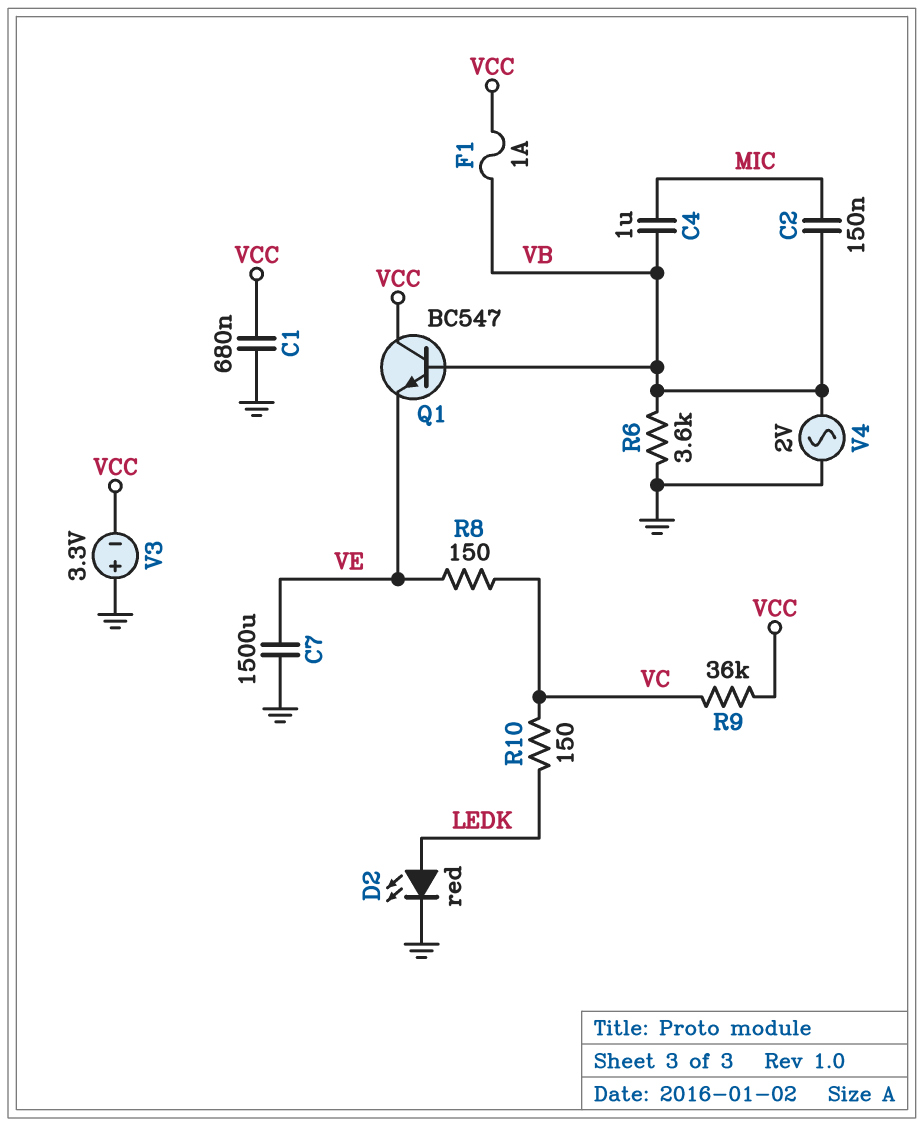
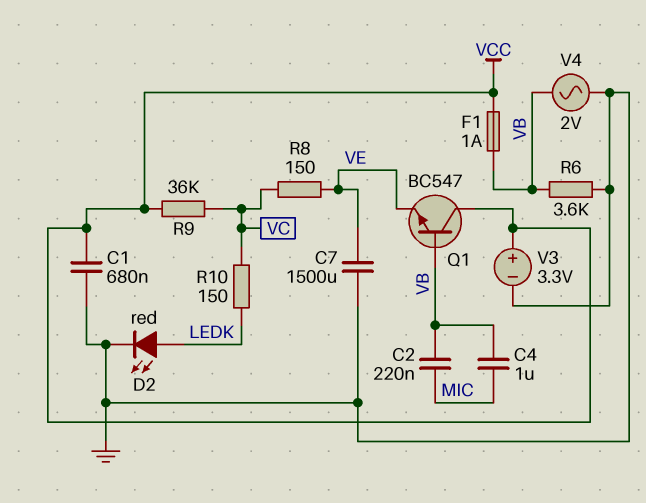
C2: 150nF (MIC, VB) -> 220nF (MIC, VB)
V3: 3.3V (plus GND, minus VCC) -> 3.3V (plus VCC, minus GND)

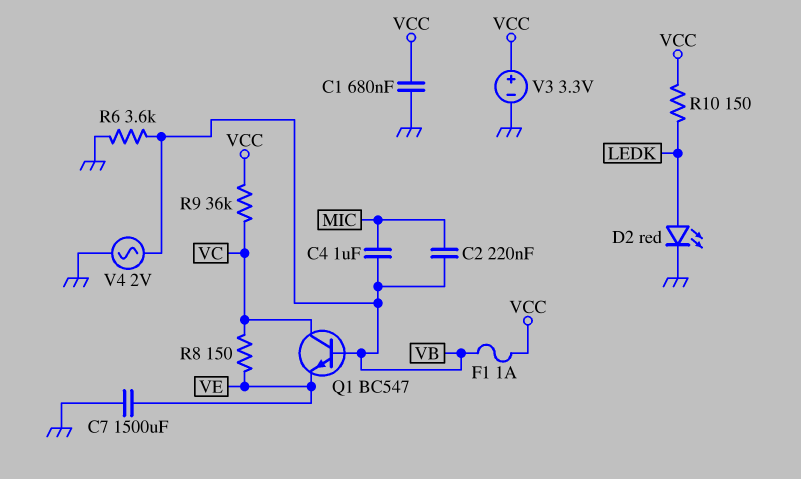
Q1: NPN BC547 (B VB, C VCC, E VE) -> NPN BC547 (B VB, C VC, E VE)
R10: 150 (LEDK, VC) -> 150 (LEDK, VCC)

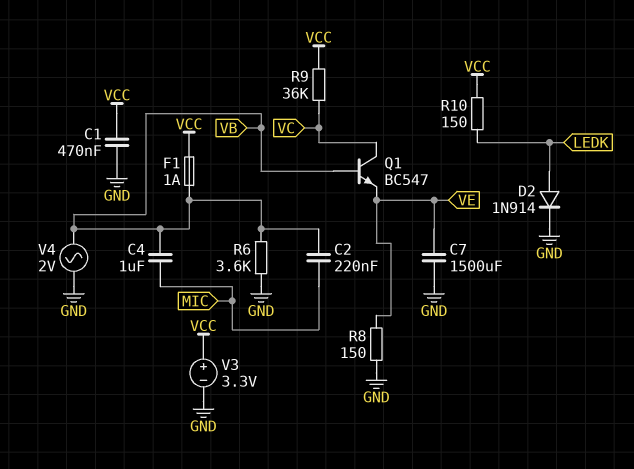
C1: 680nF (GND, VCC) -> 470nF (GND, VCC)
D2: LED red (A LEDK, K GND) -> diode 1N914 (A LEDK, K GND)
R8: 150 (VC, VE) -> 150 (GND, VE)

